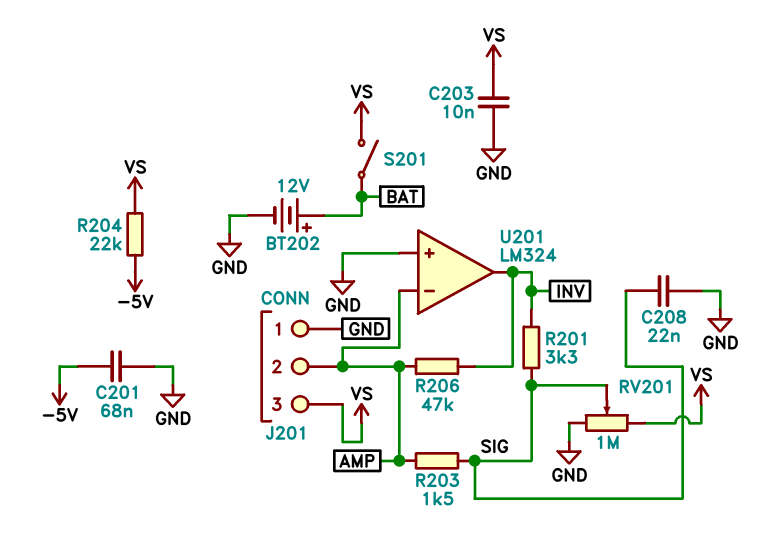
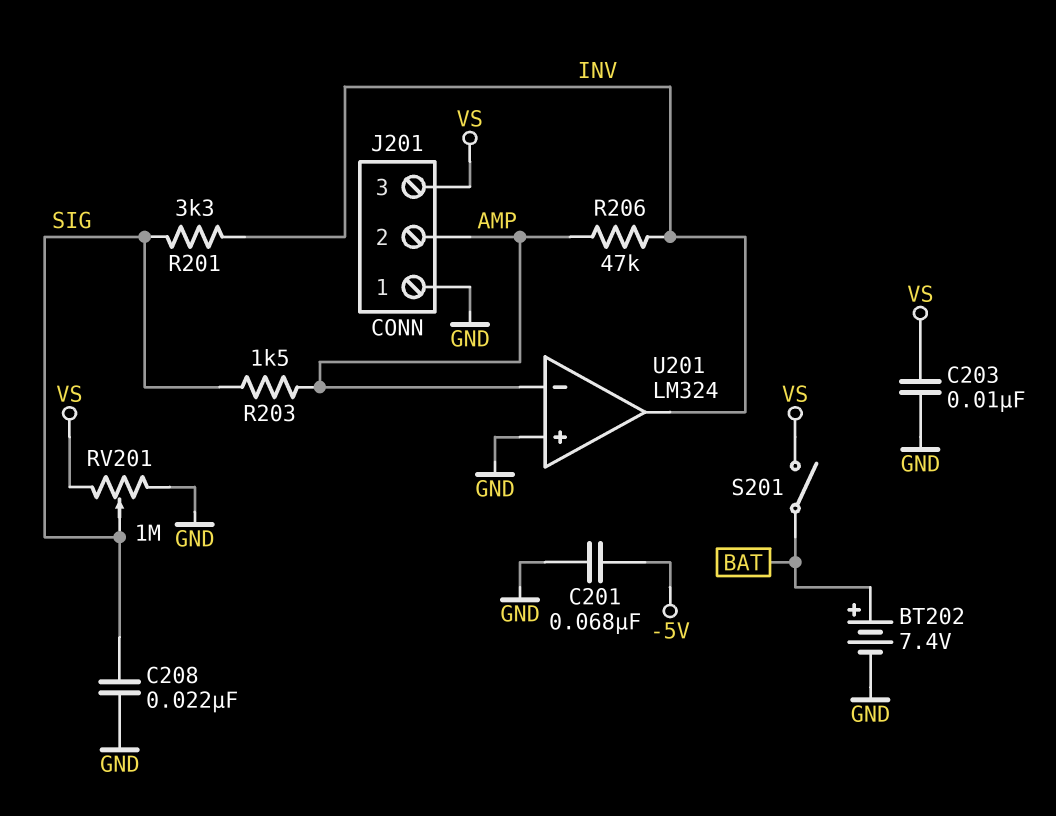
BT202: 12V (plus BAT, minus GND) -> 7.4V (plus BAT, minus GND)
R204: 22k (-5V, VS) -> none

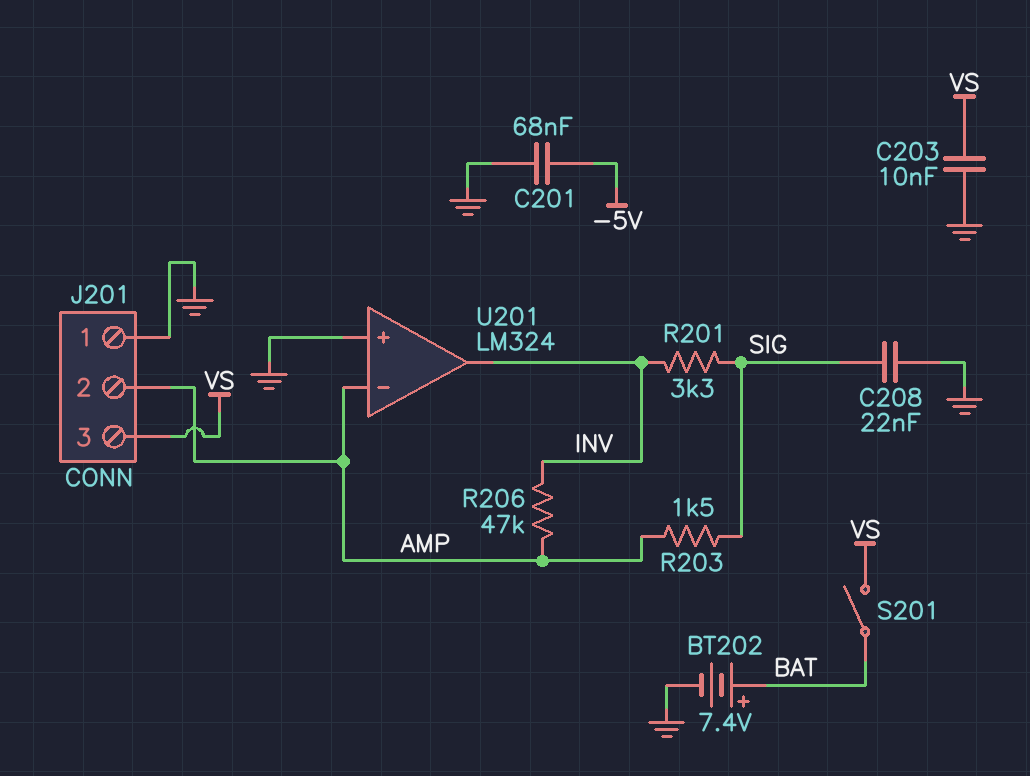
RV201: 1M (GND, VS, wiper SIG) -> none

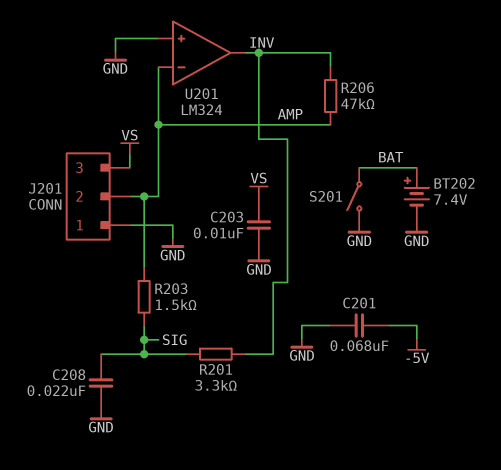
S201: switch (BAT, VS) -> switch (BAT, GND)

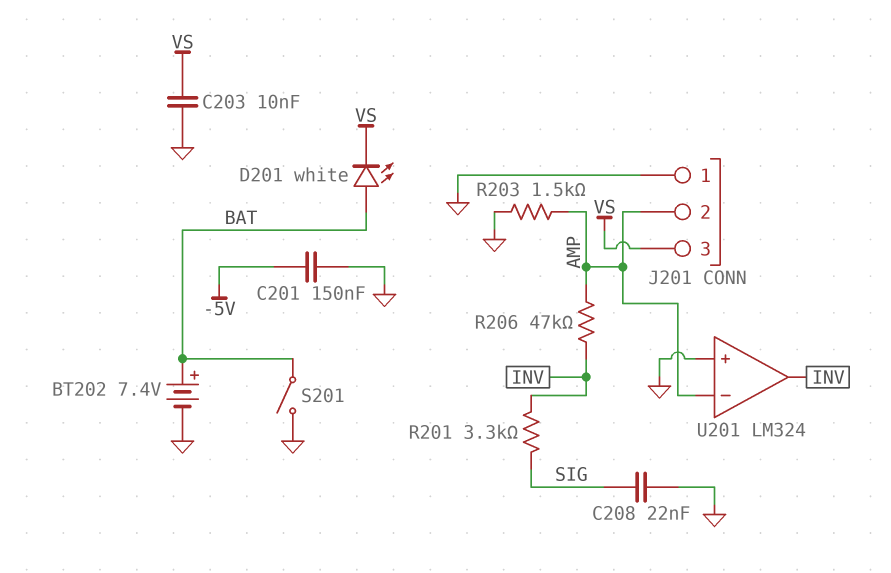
C201: 68nF (-5V, GND) -> 150nF (-5V, GND)
D201: none -> LED white (A BAT, K VS)
R203: 1.5k (AMP, SIG) -> 1.5k (AMP, GND)

